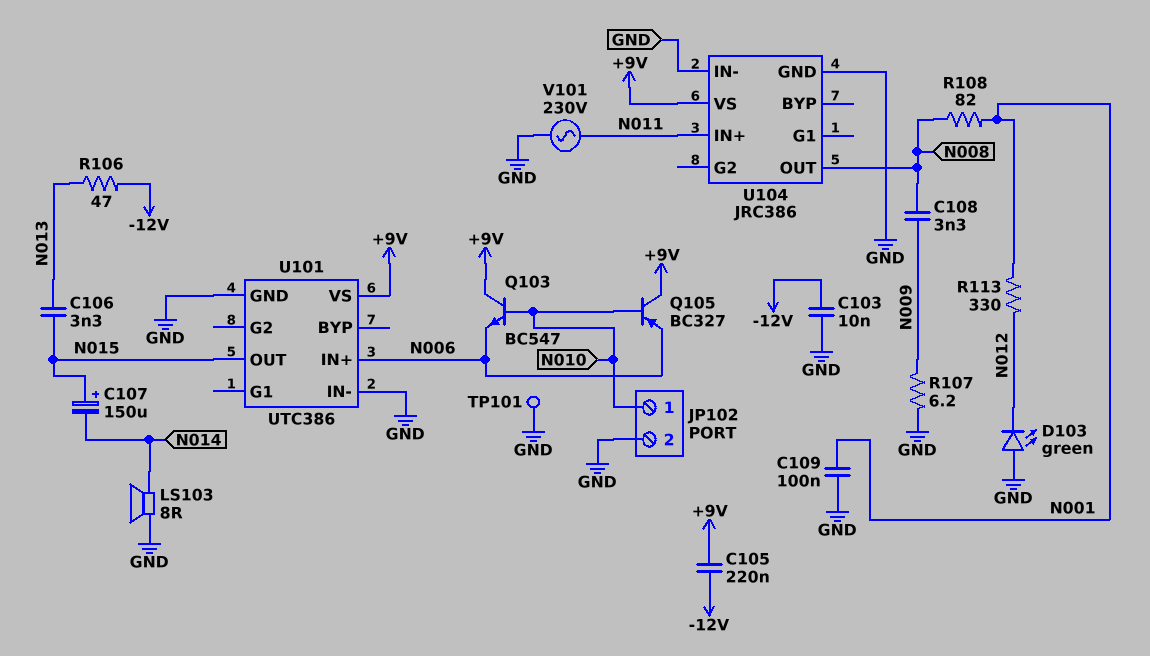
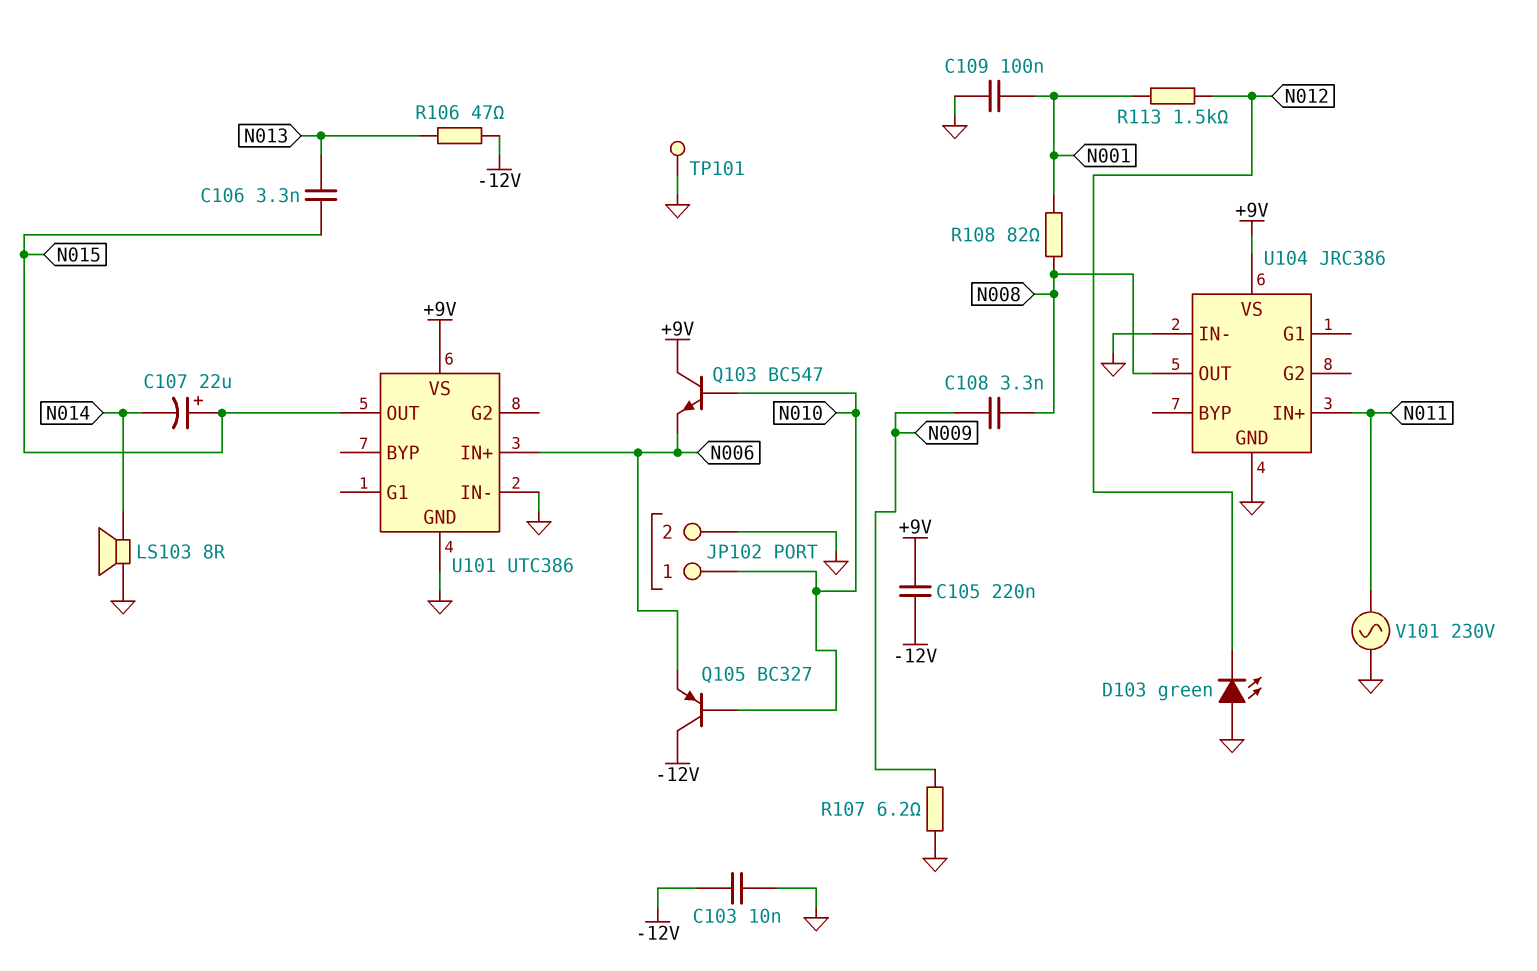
C107: 150uF (plus N015, minus N014) -> 22uF (plus N015, minus N014)
Q105: PNP BC327 (B N010, C +9V, E N006) -> PNP BC327 (B N010, C -12V, E N006)
R113: 330 (N001, N012) -> 1.5k (N001, N012)

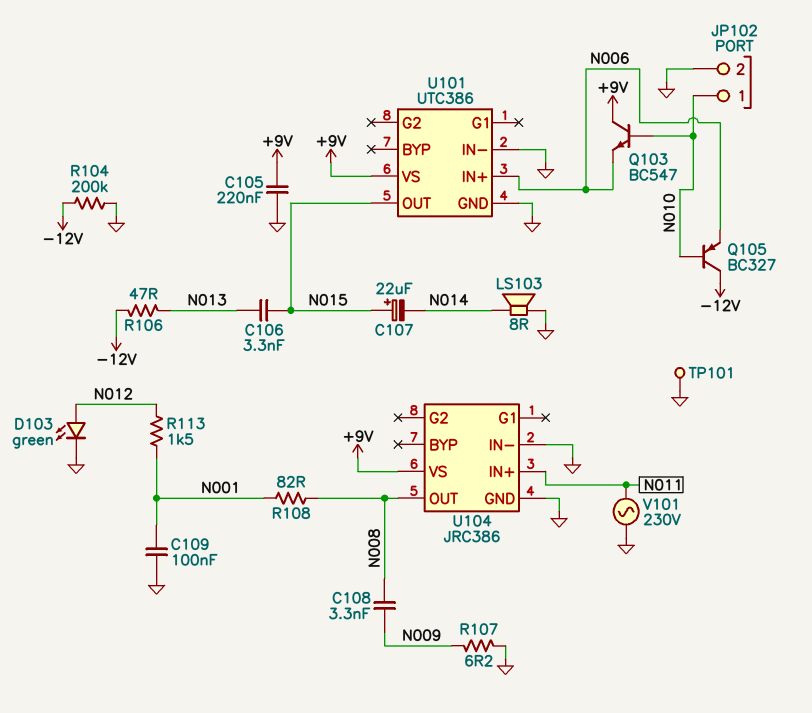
C103: 10nF (-12V, GND) -> none
C105: 220nF (+9V, -12V) -> 220nF (+9V, GND)
D103: LED green (A GND, K N012) -> LED green (A N012, K GND)
R104: none -> 200k (-12V, GND)

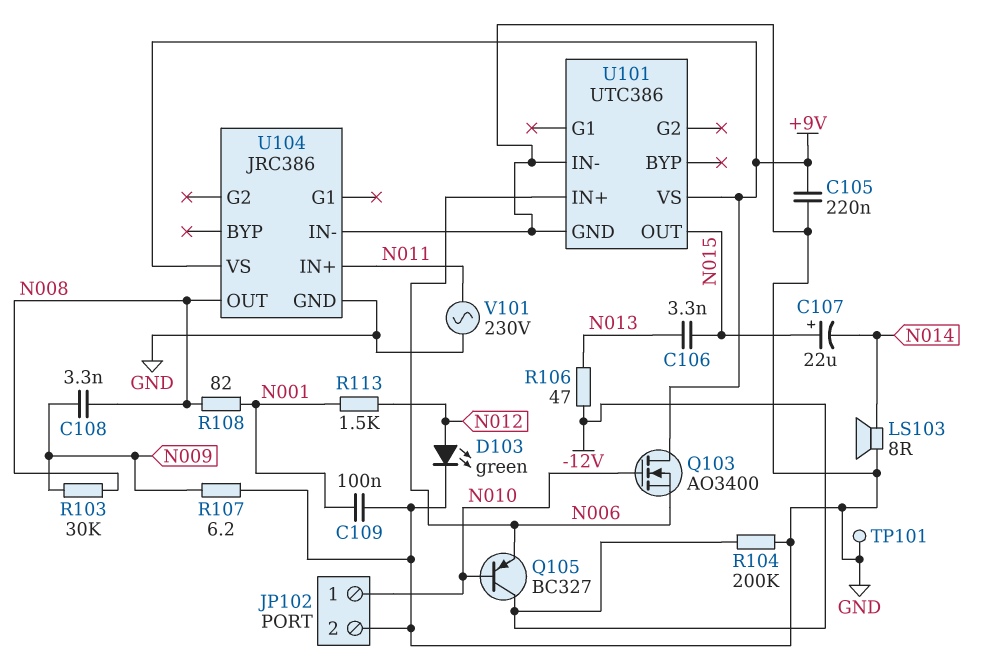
Q103: NPN BC547 (B N010, C +9V, E N006) -> NMOS AO3400 (G N010, D +9V, S N006)
R103: none -> 30k (N008, N009)

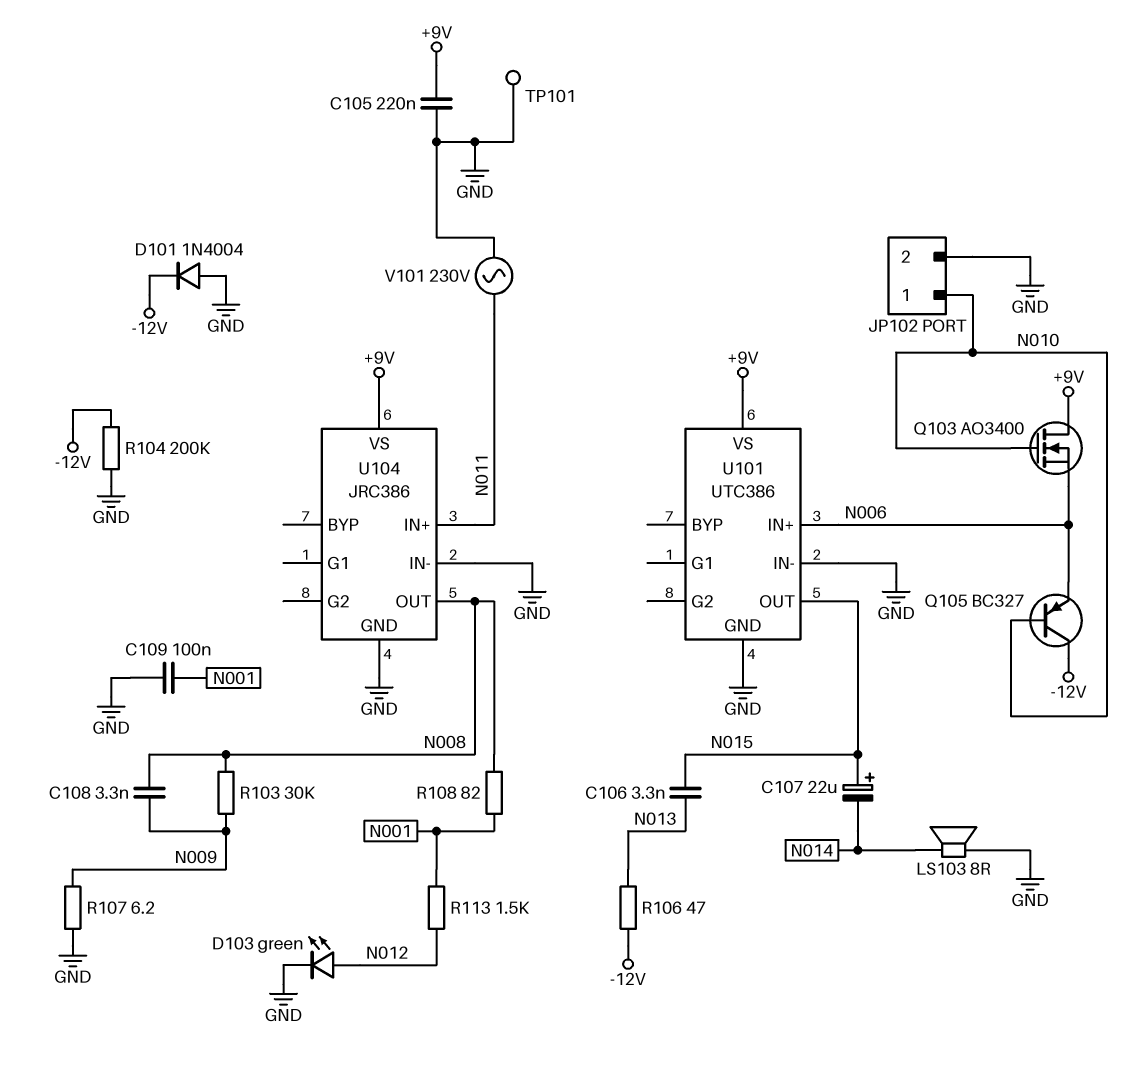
D101: none -> diode 1N4004 (A GND, K -12V)

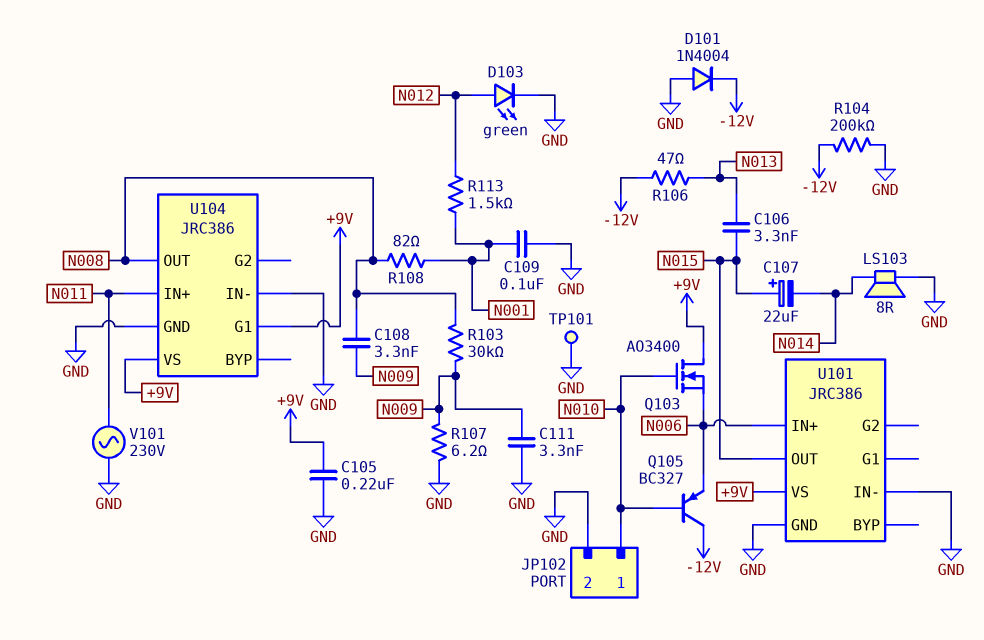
C111: none -> 3.3nF (GND, N009)
U101: UTC386 -> JRC386
U104 pin G1: none -> +9V

